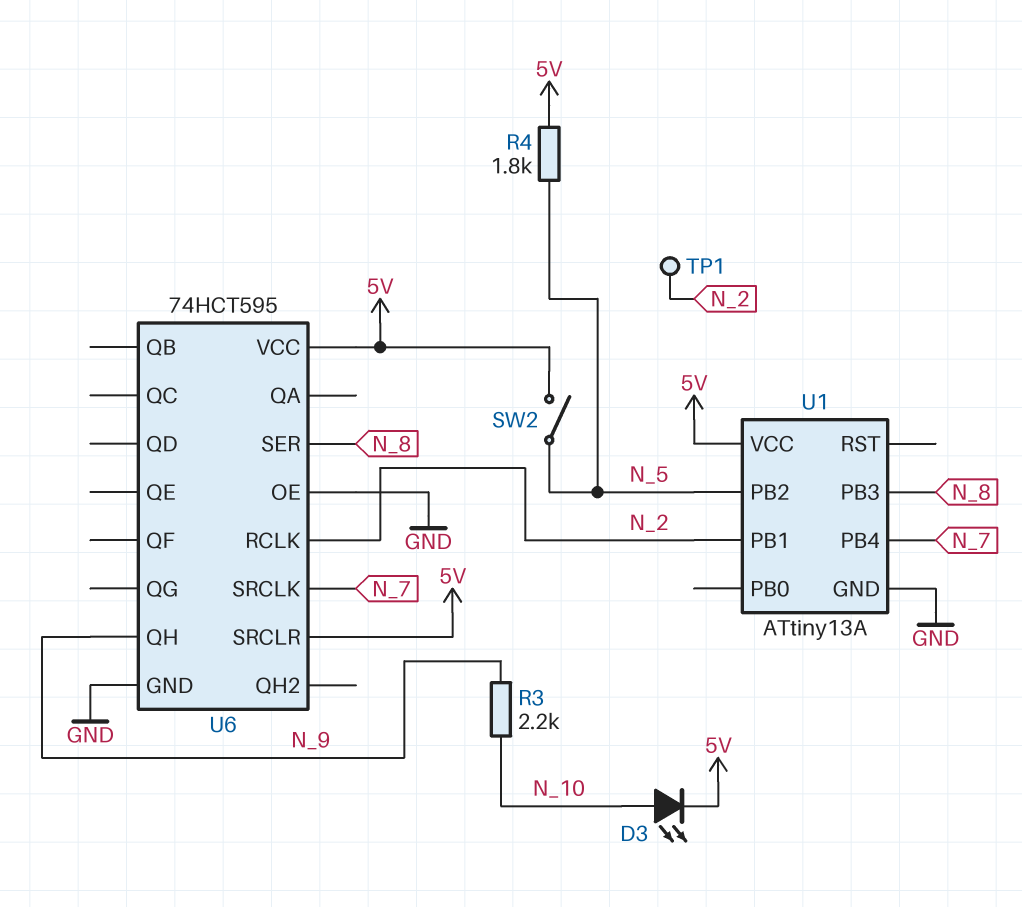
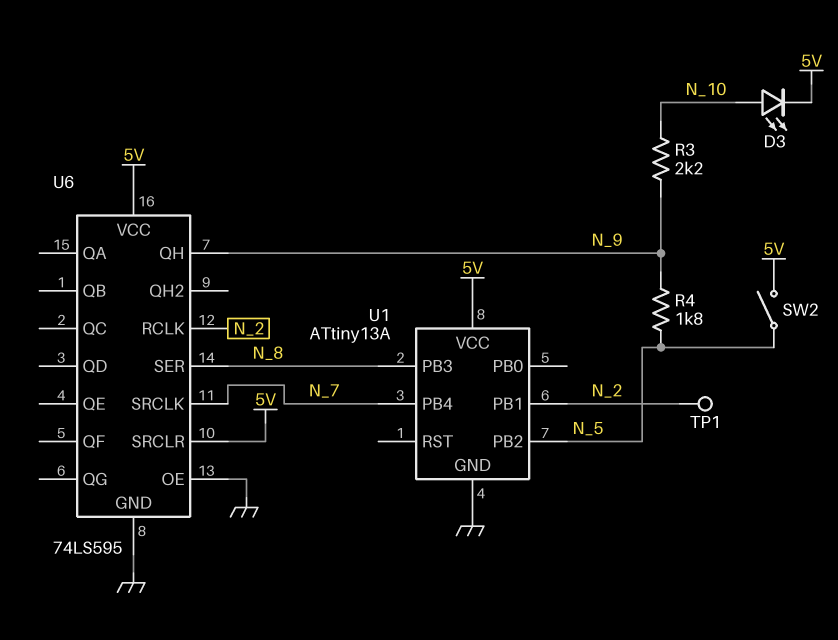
R4: 1.8k (5V, N_5) -> 1.8k (N_5, N_9)
U6: 74HCT595 -> 74LS595

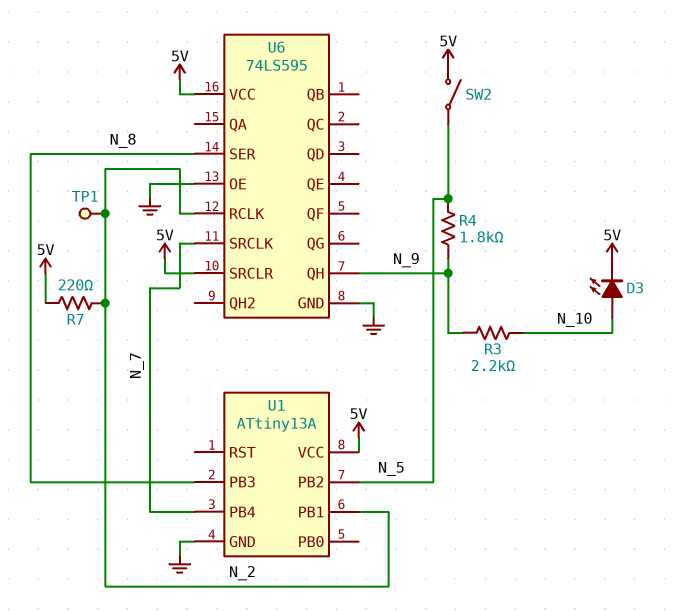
R7: none -> 220 (5V, N_2)

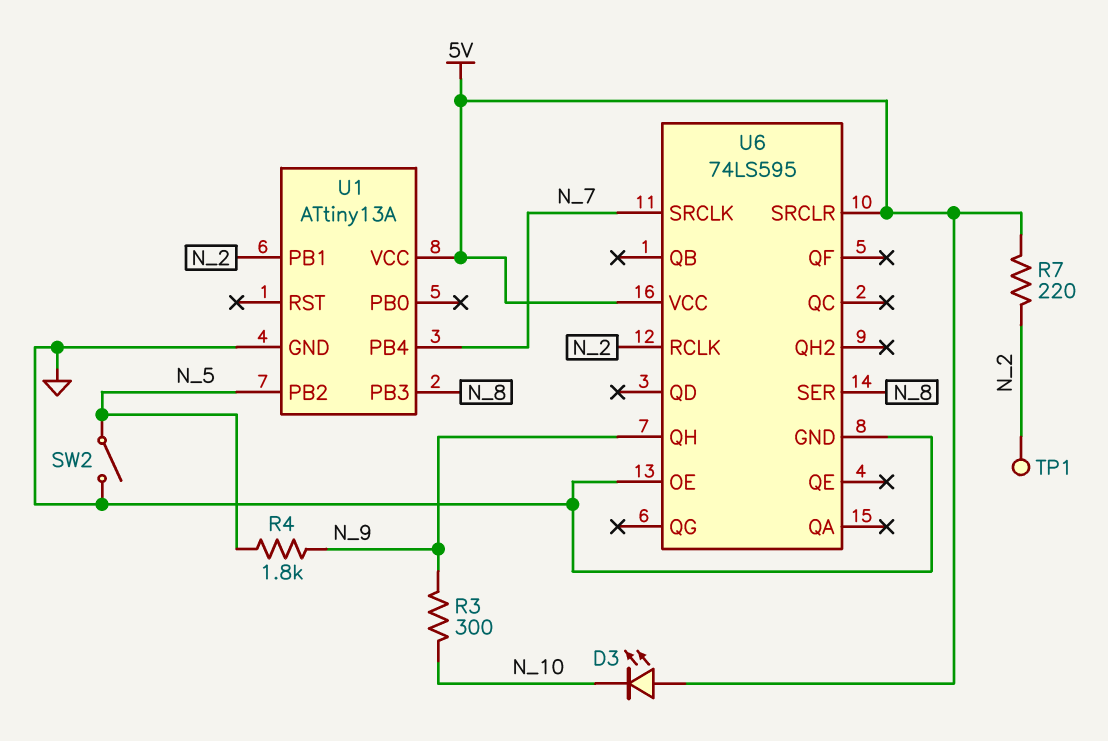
D3: LED (A N_10, K 5V) -> LED (A 5V, K N_10)
R3: 2.2k (N_9, N_10) -> 300 (N_9, N_10)
SW2: switch (5V, N_5) -> switch (GND, N_5)

